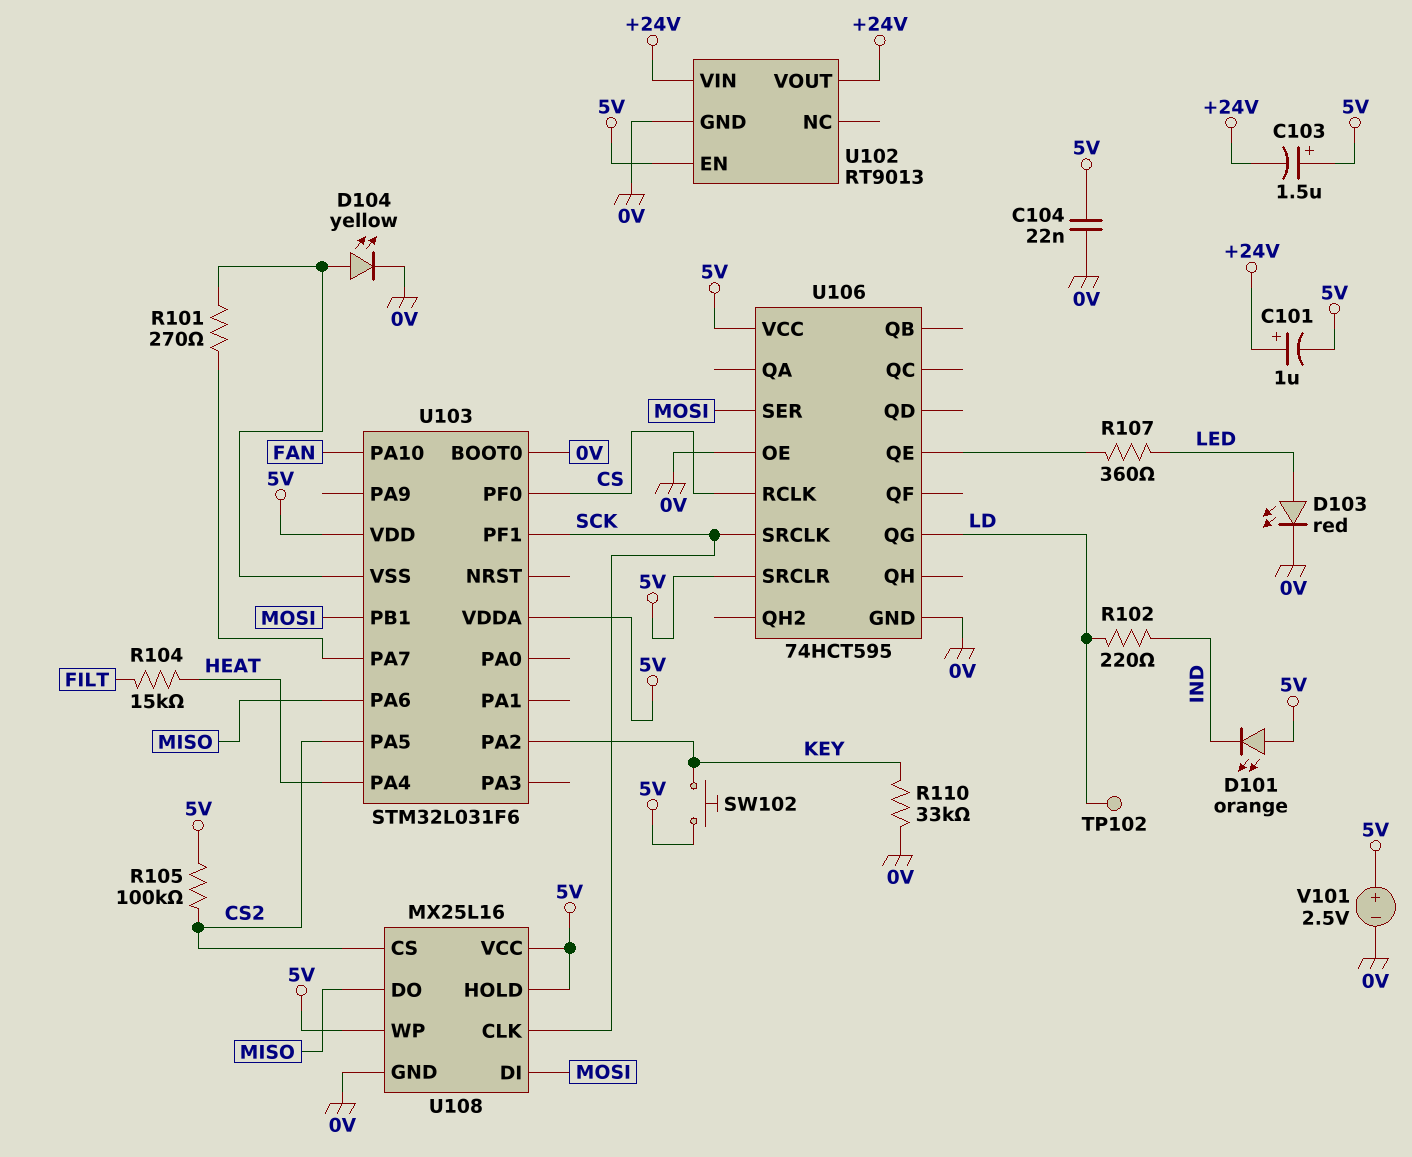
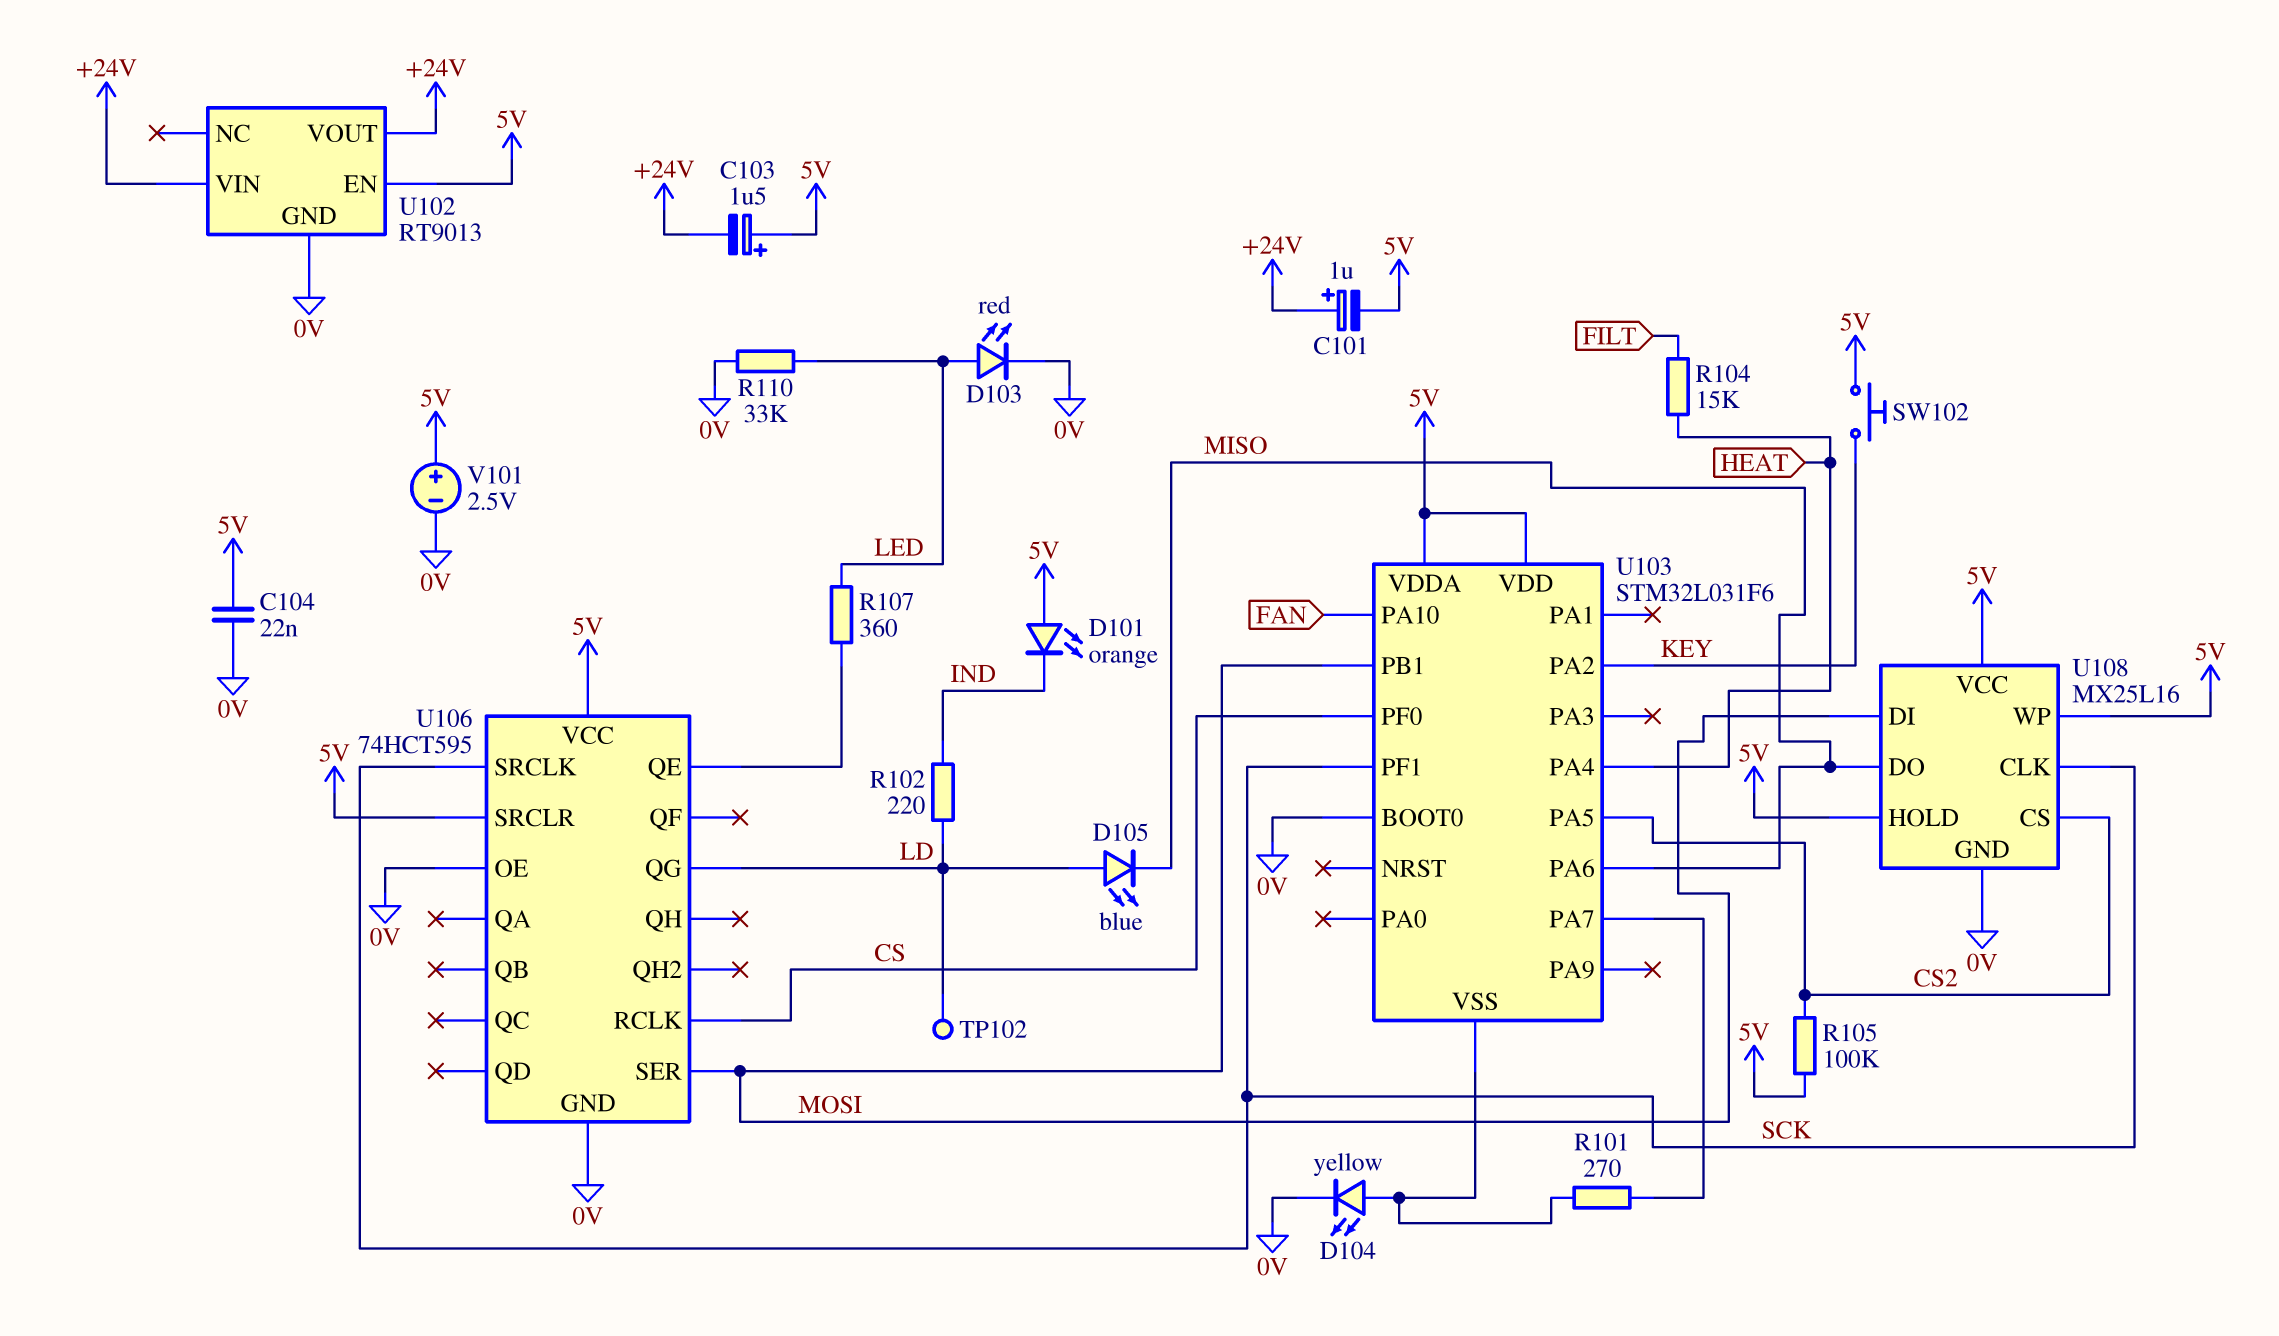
D105: none -> LED blue (A LD, K MISO)
R110: 33k (0V, KEY) -> 33k (0V, LED)

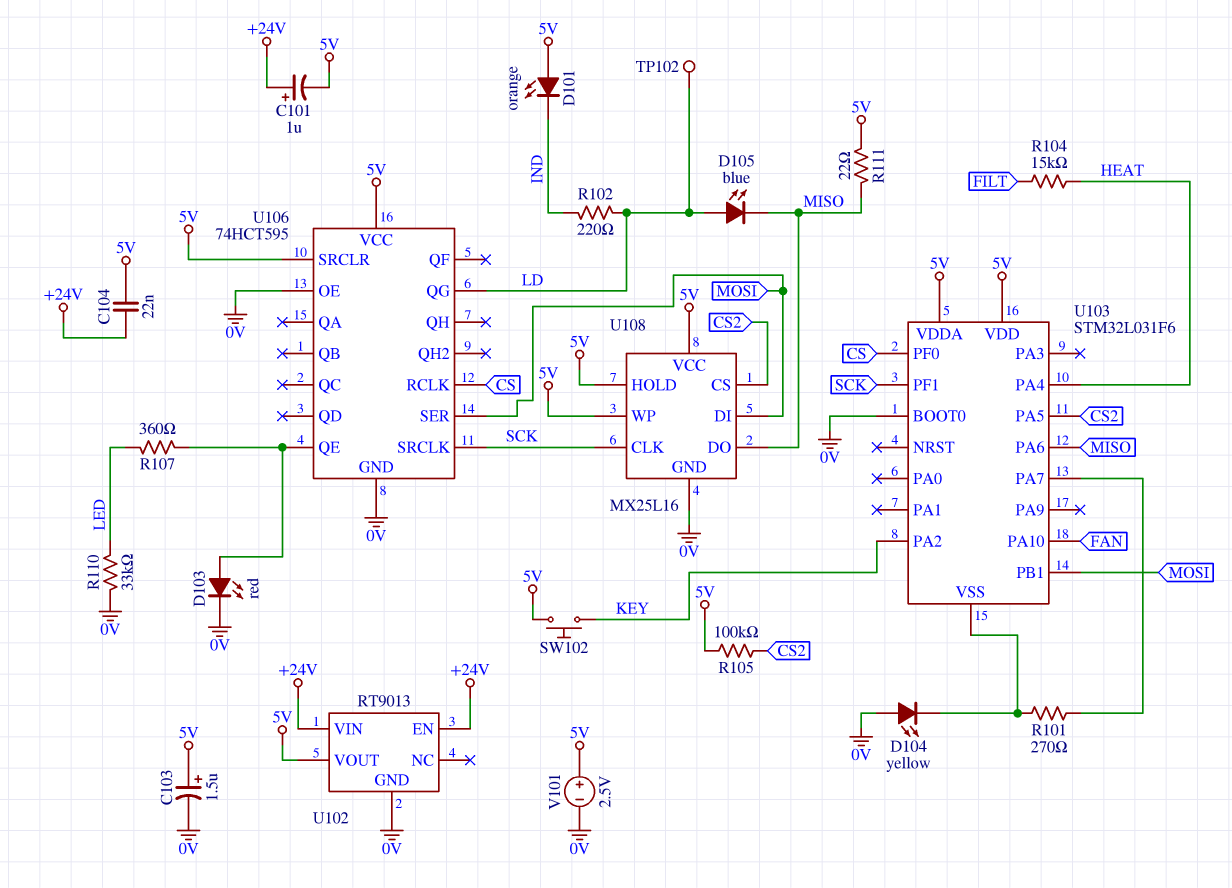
C103: 1.5uF (plus 5V, minus +24V) -> 1.5uF (plus 5V, minus 0V)
C104: 22nF (0V, 5V) -> 22nF (+24V, 5V)
D103: LED red (A LED, K 0V) -> LED red (A U106/QE, K 0V)
D104: LED yellow (A U103/VSS, K 0V) -> LED yellow (A 0V, K U103/VSS)
R111: none -> 22 (5V, MISO)
U102 pin EN: 5V -> +24V
U102 pin VOUT: +24V -> 5V

